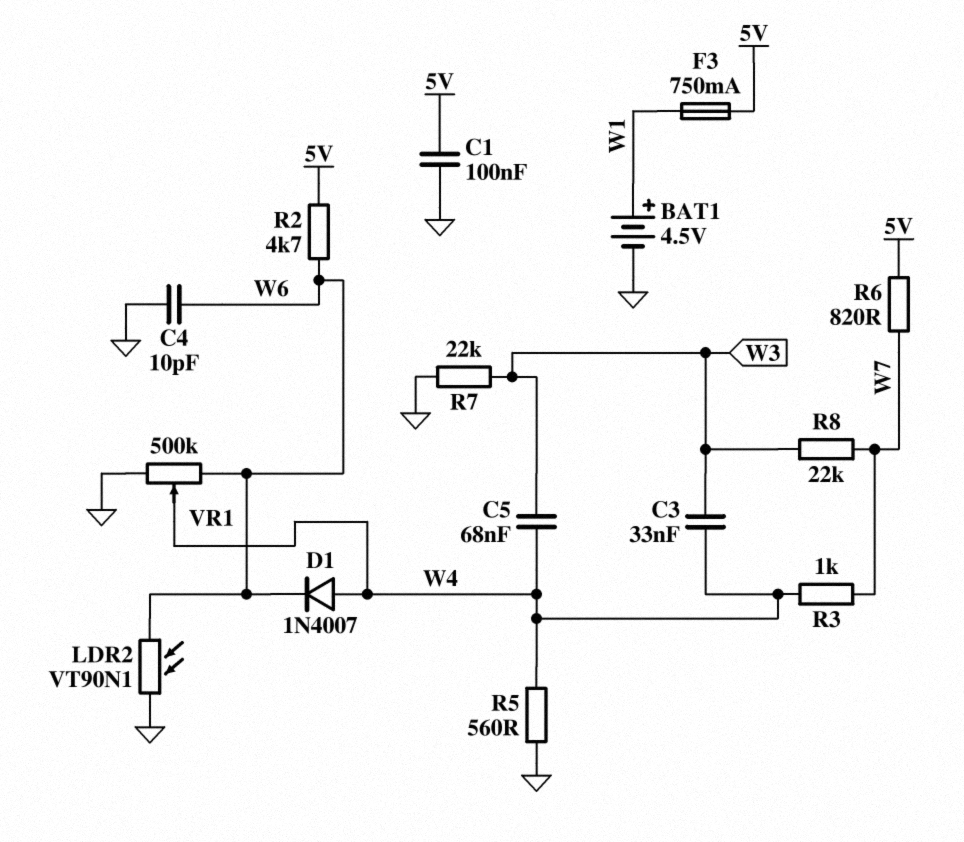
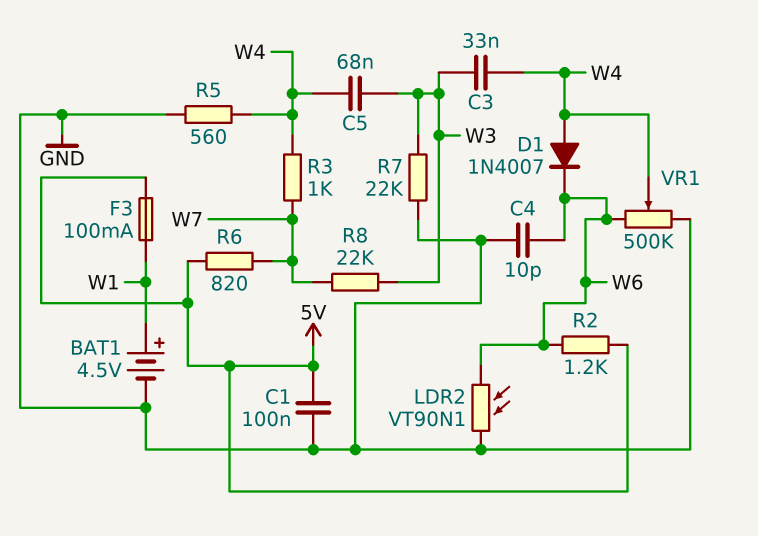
F3: 750mA (5V, W1) -> 100mA (5V, W1)
R2: 4.7k (5V, W6) -> 1.2k (5V, W6)

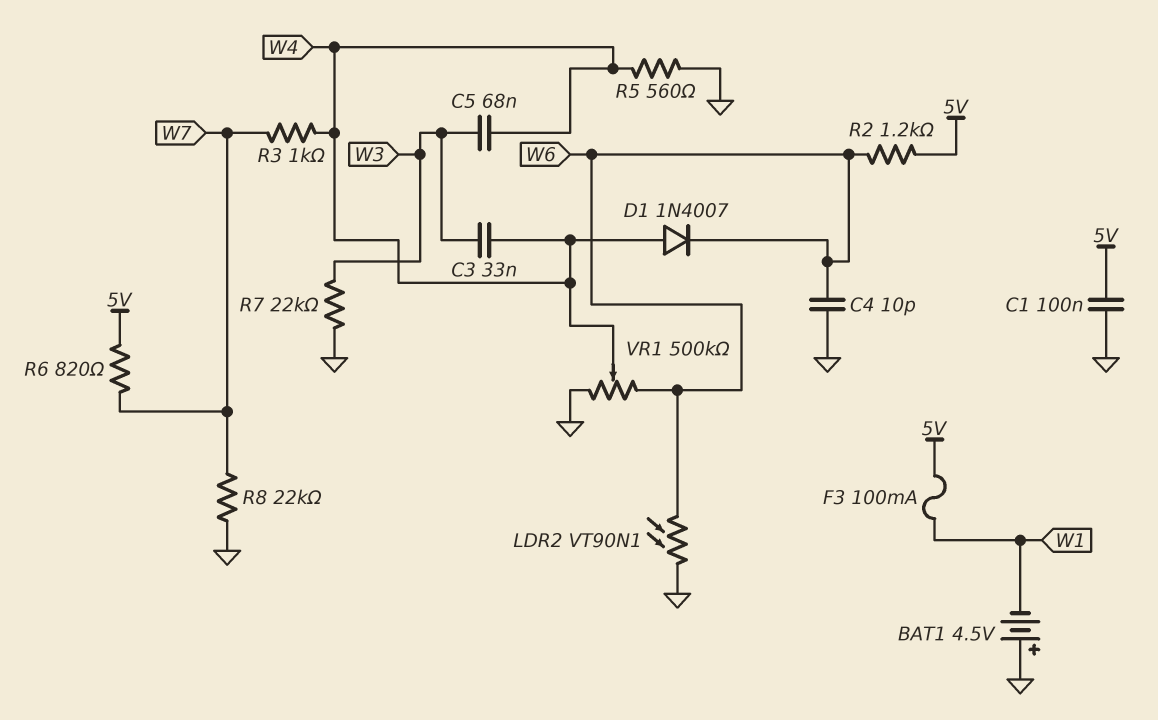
BAT1: 4.5V (plus W1, minus GND) -> 4.5V (plus GND, minus W1)
R8: 22k (W3, W7) -> 22k (GND, W7)

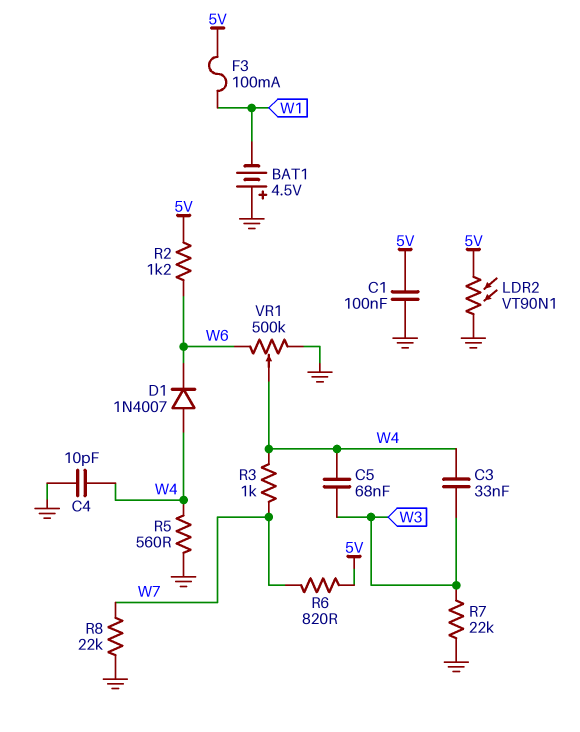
C4: 10pF (GND, W6) -> 10pF (GND, W4)
LDR2: VT90N1 (GND, W6) -> VT90N1 (5V, GND)

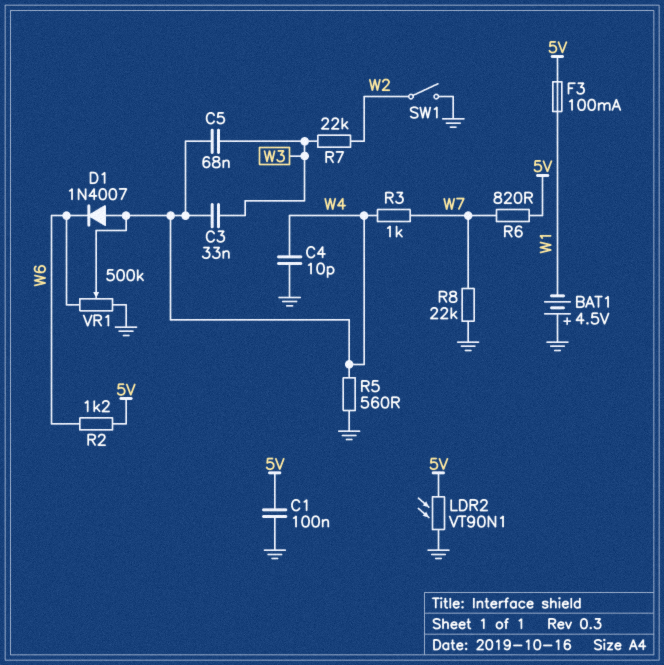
R7: 22k (GND, W3) -> 22k (W2, W3)
SW1: none -> switch (GND, W2)

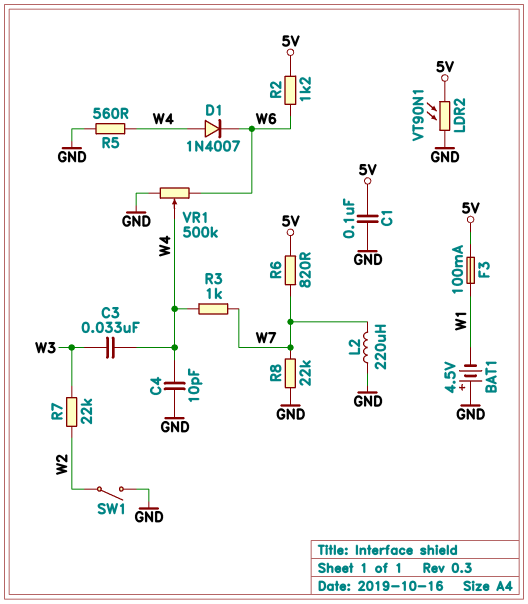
C5: 68nF (W3, W4) -> none
L2: none -> 220uH (GND, W7)

